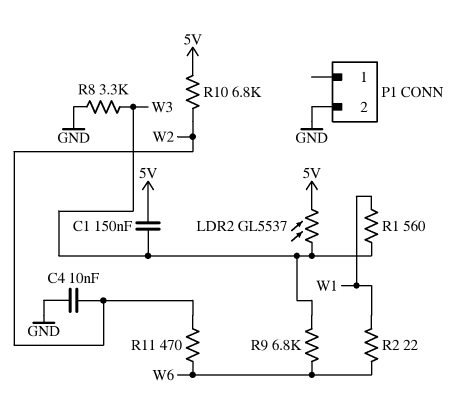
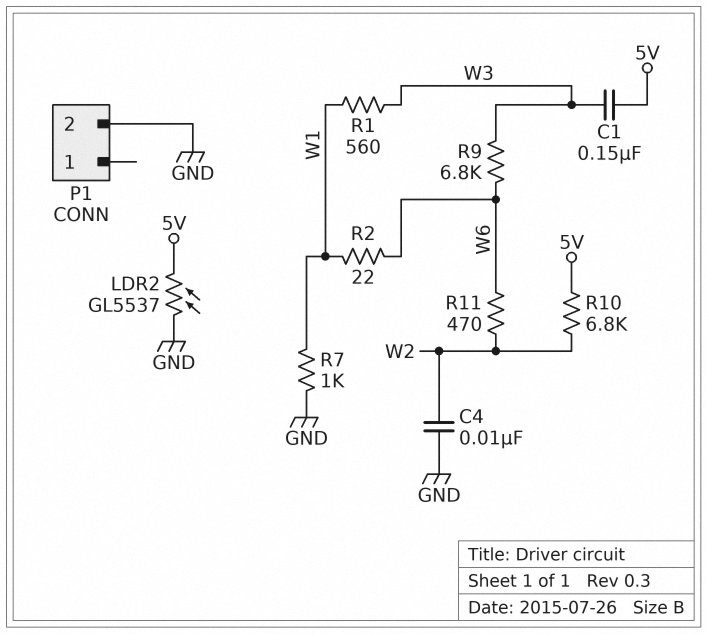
LDR2: GL5537 (5V, W3) -> GL5537 (5V, GND)
R7: none -> 1k (GND, W1)
R8: 3.3k (GND, W3) -> none

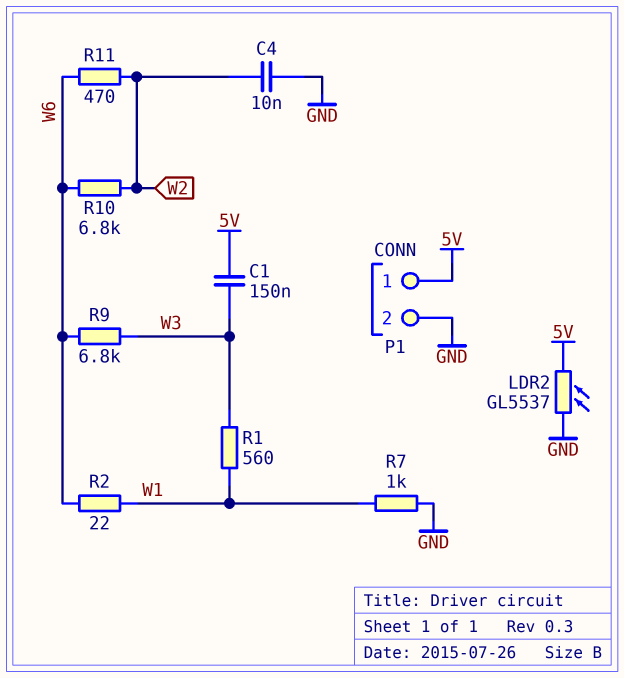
P1 pin 1: none -> 5V
R10: 6.8k (5V, W2) -> 6.8k (W2, W6)

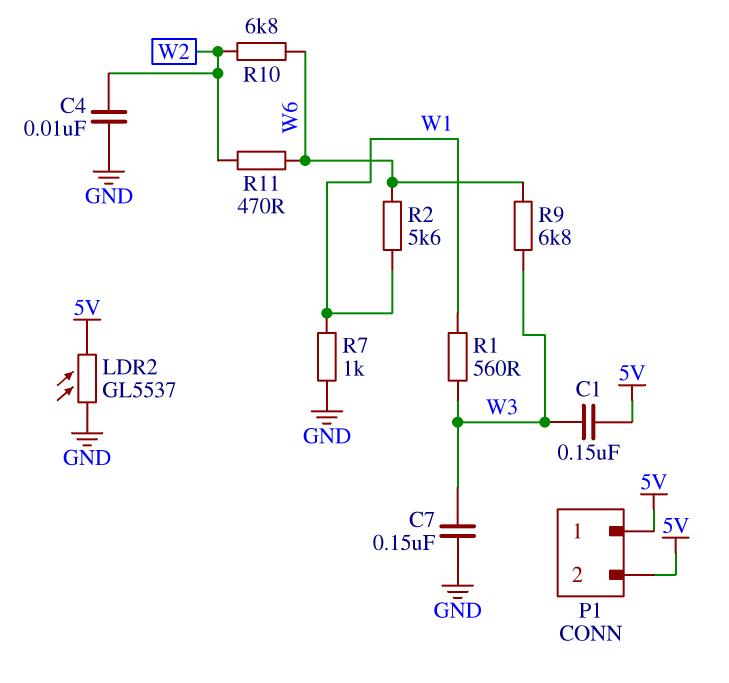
C7: none -> 150nF (GND, W3)
P1 pin 2: GND -> 5V
R2: 22 (W1, W6) -> 5.6k (W1, W6)

